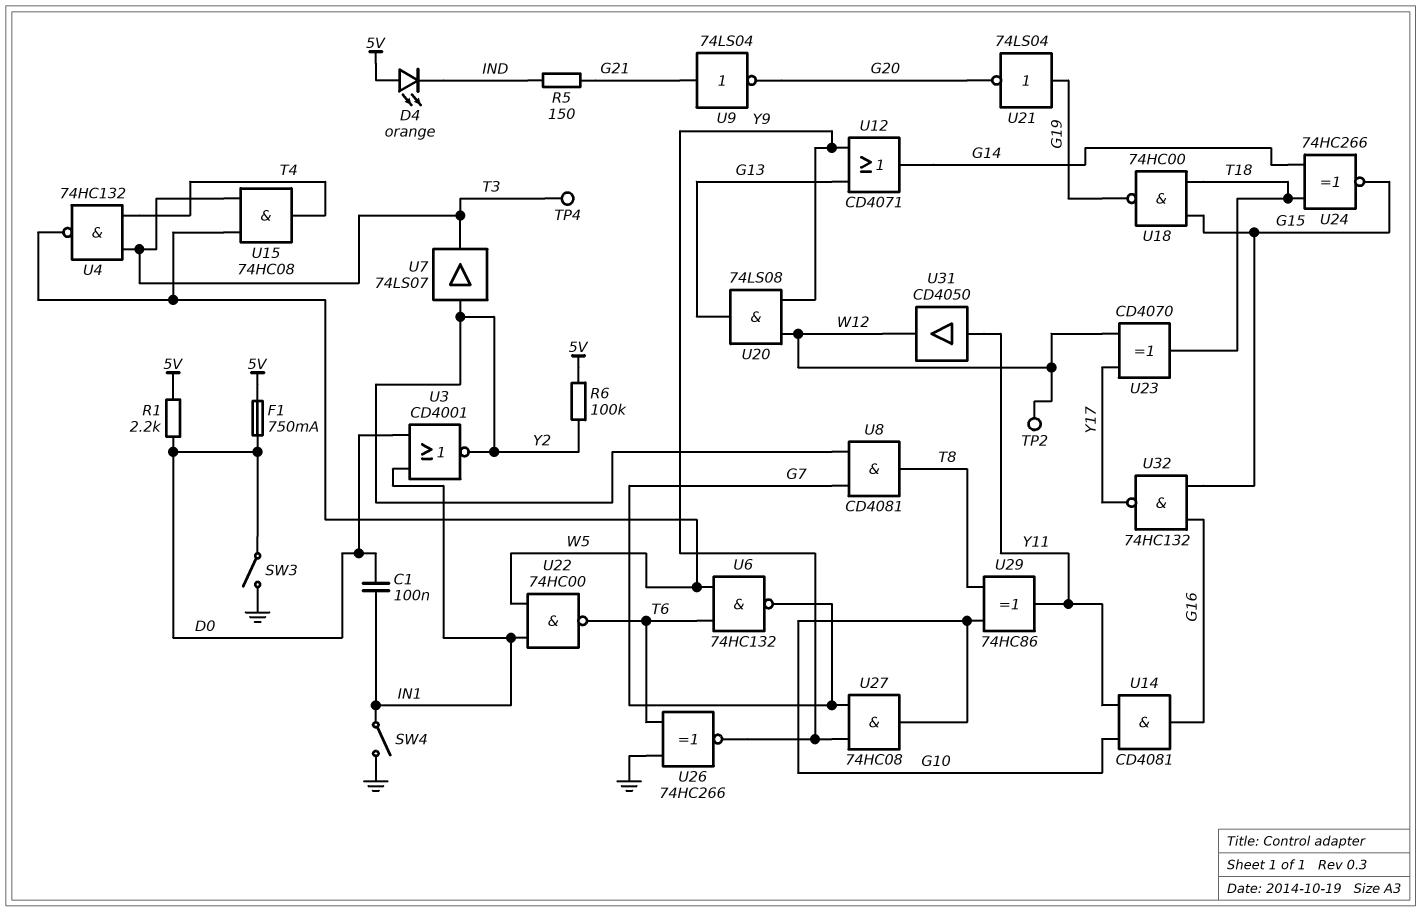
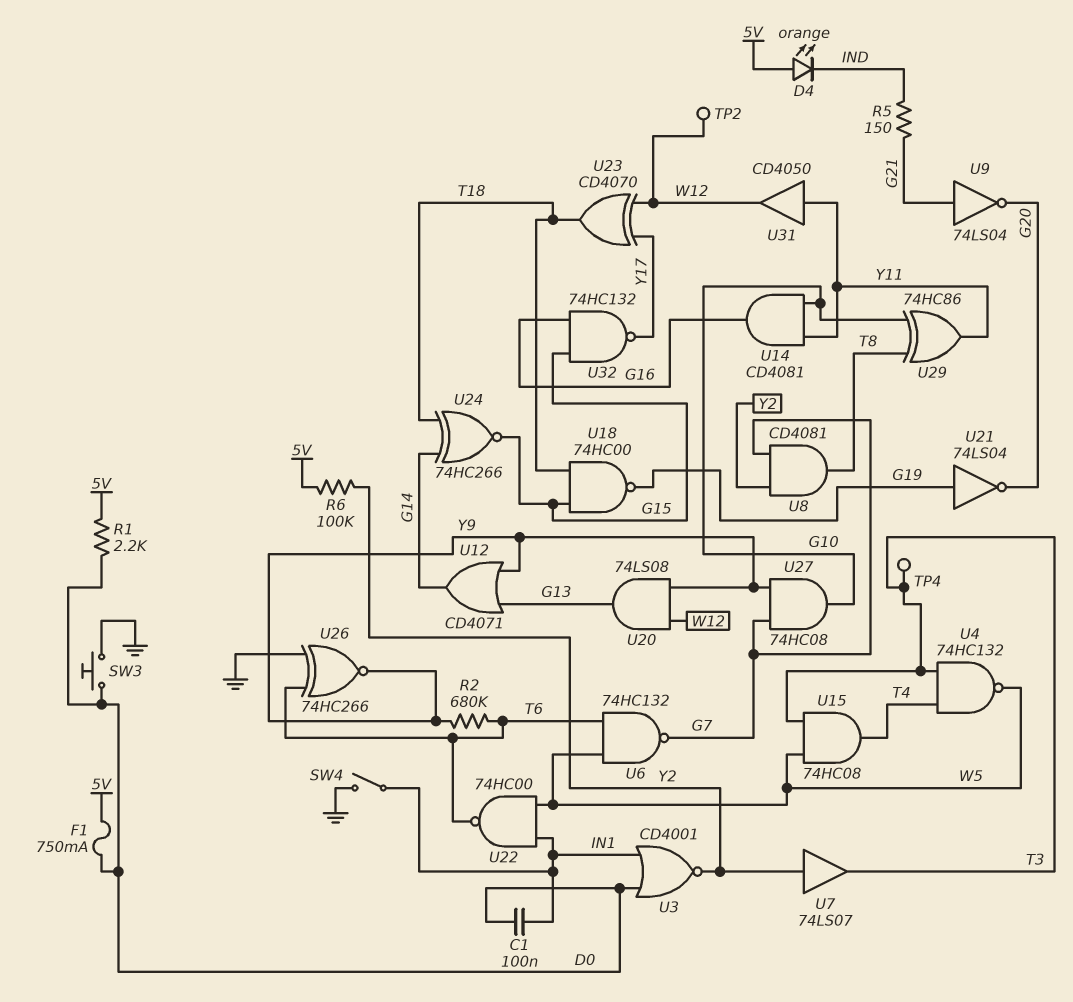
R2: none -> 680k (T6, Y9)
SW3: switch (D0, GND) -> button (D0, GND)

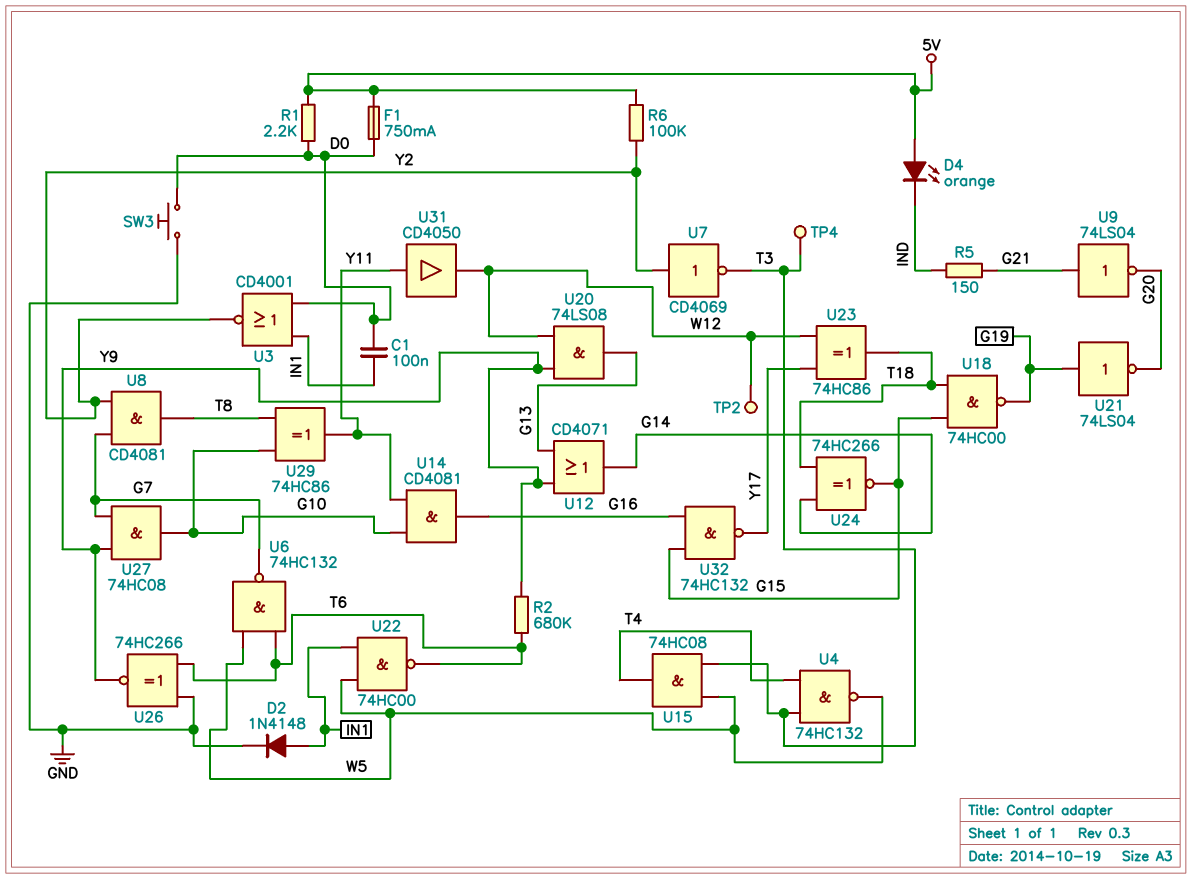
D2: none -> diode 1N4148 (A IN1, K GND)
SW4: switch (GND, IN1) -> none
U7: buffer 74LS07 (in Y2, out T3) -> NOT CD4069 (in Y2, out T3)
U23: XOR CD4070 (in W12, in Y17, out T18) -> XOR 74HC86 (in W12, in Y17, out T18)

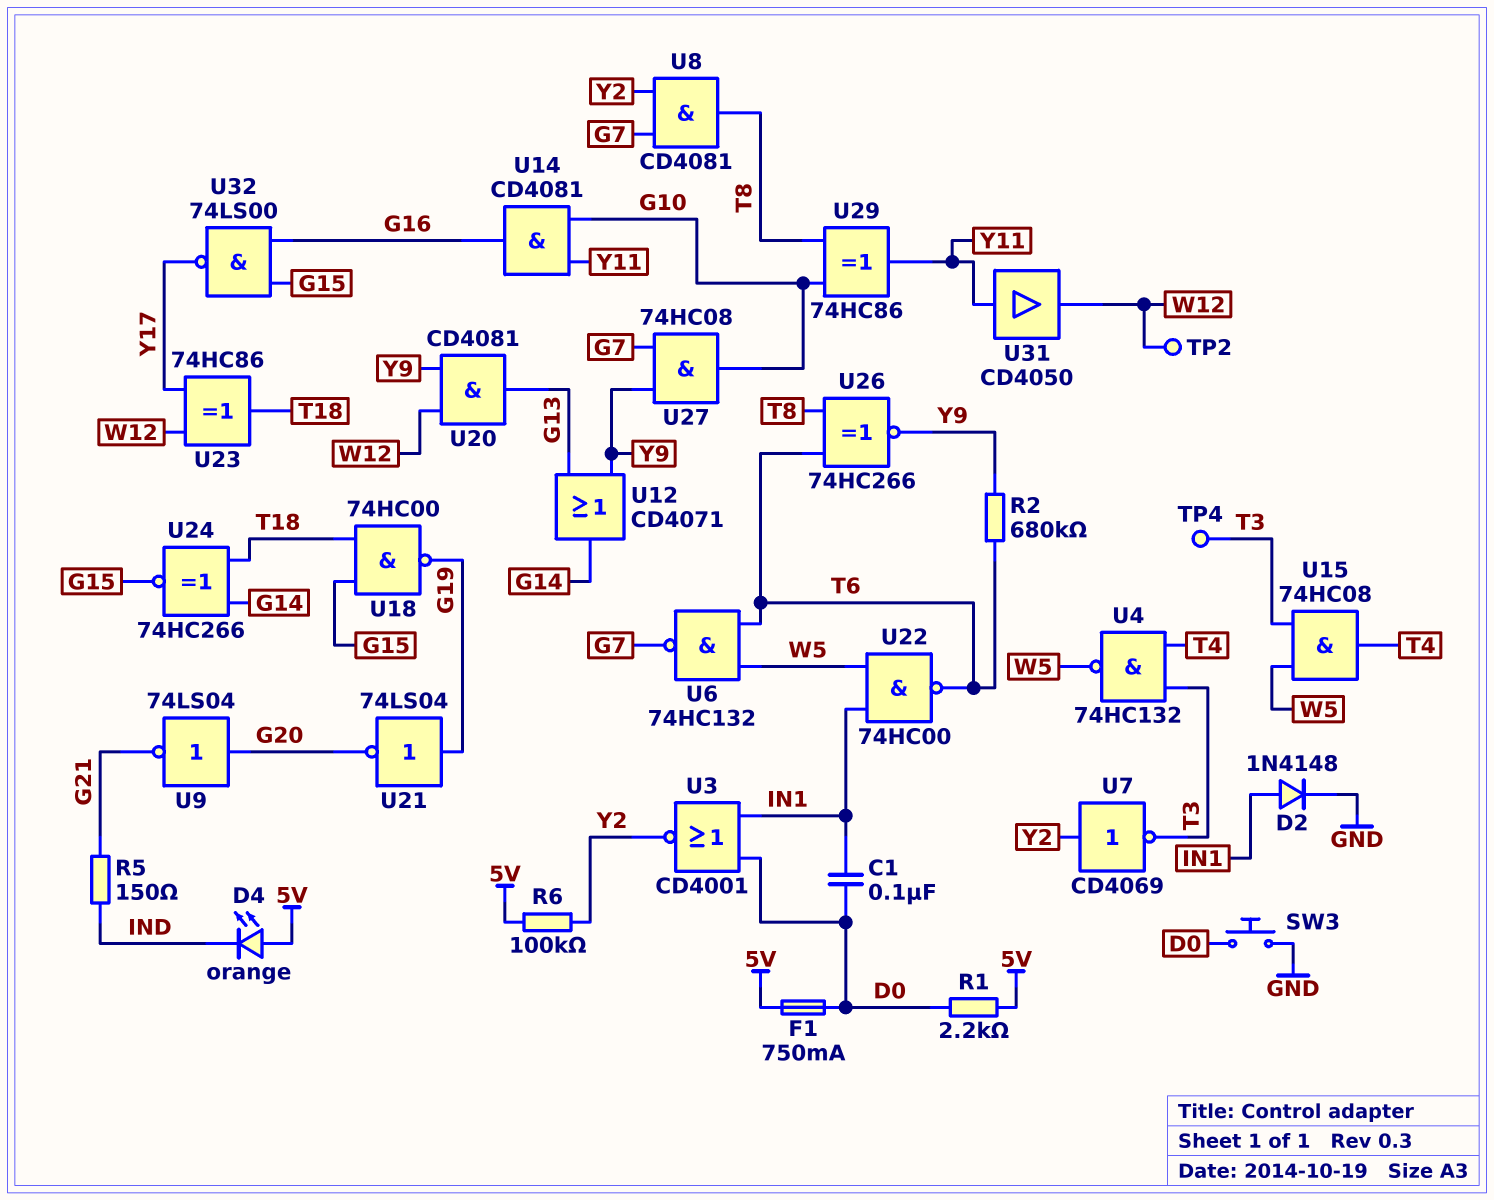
U9: NOT 74LS04 (in G21, out G20) -> NOT 74LS04 (in G20, out G21)
U20: AND 74LS08 (in W12, in Y9, out G13) -> AND CD4081 (in W12, in Y9, out G13)
U26: XNOR 74HC266 (in GND, in T6, out Y9) -> XNOR 74HC266 (in T6, in T8, out Y9)
U32: NAND 74HC132 (in G15, in G16, out Y17) -> NAND 74LS00 (in G15, in G16, out Y17)

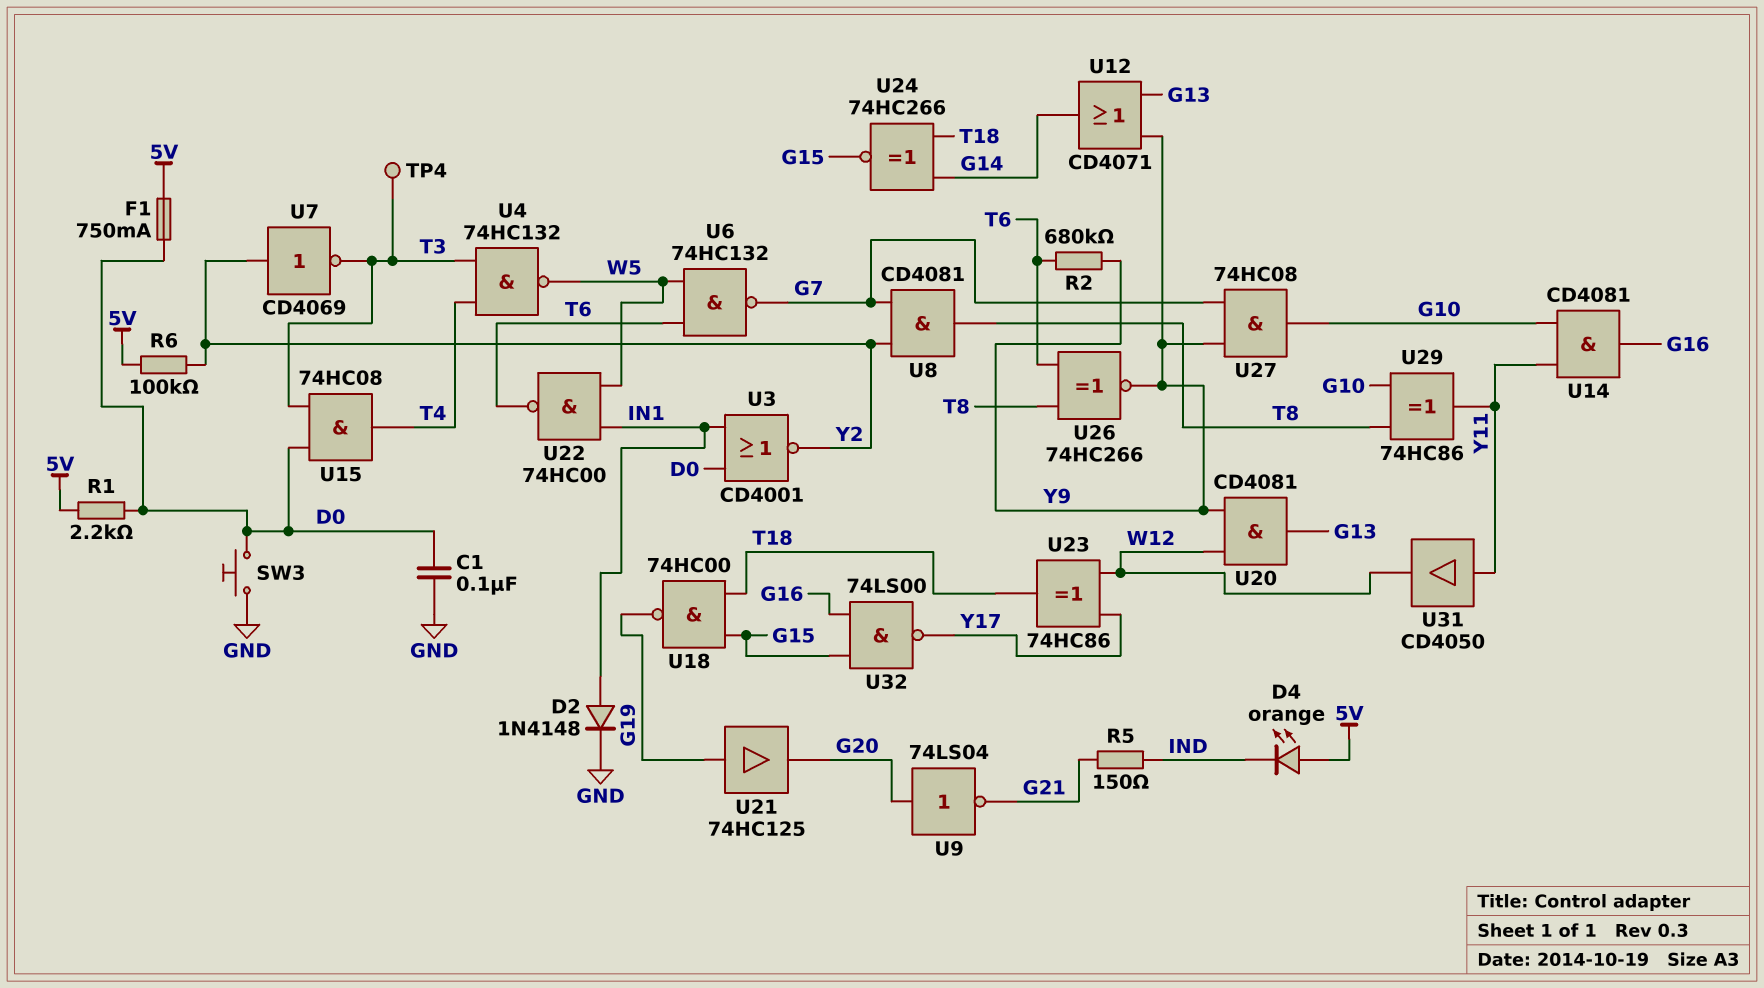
C1: 100nF (D0, IN1) -> 100nF (D0, GND)
TP2: test point (W12) -> none
U15: AND 74HC08 (in T3, in W5, out T4) -> AND 74HC08 (in D0, in T3, out T4)
U21: NOT 74LS04 (in G19, out G20) -> buffer 74HC125 (in G19, out G20)

